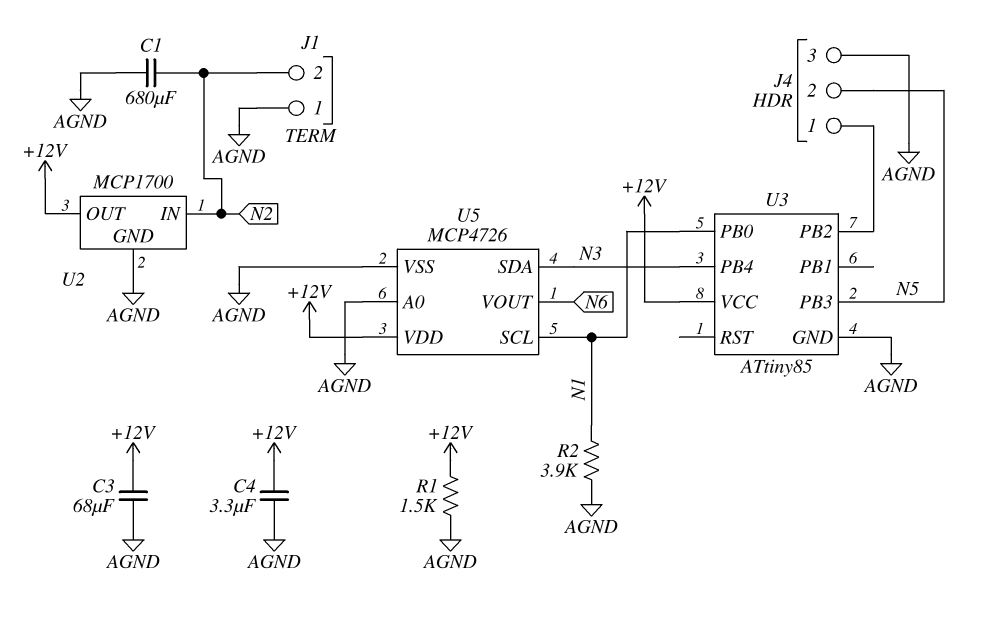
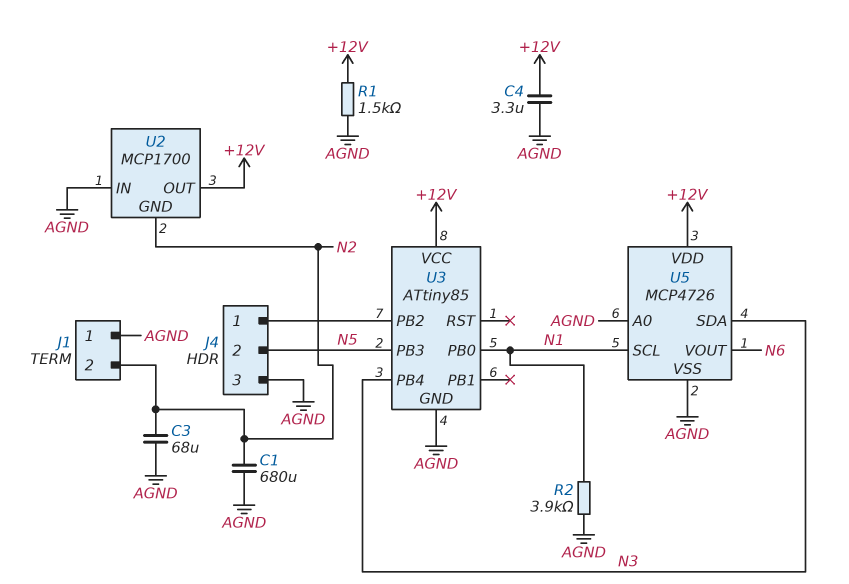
C3: 68uF (+12V, AGND) -> 68uF (AGND, N2)
U2 pin GND: AGND -> N2
U2 pin IN: N2 -> AGND

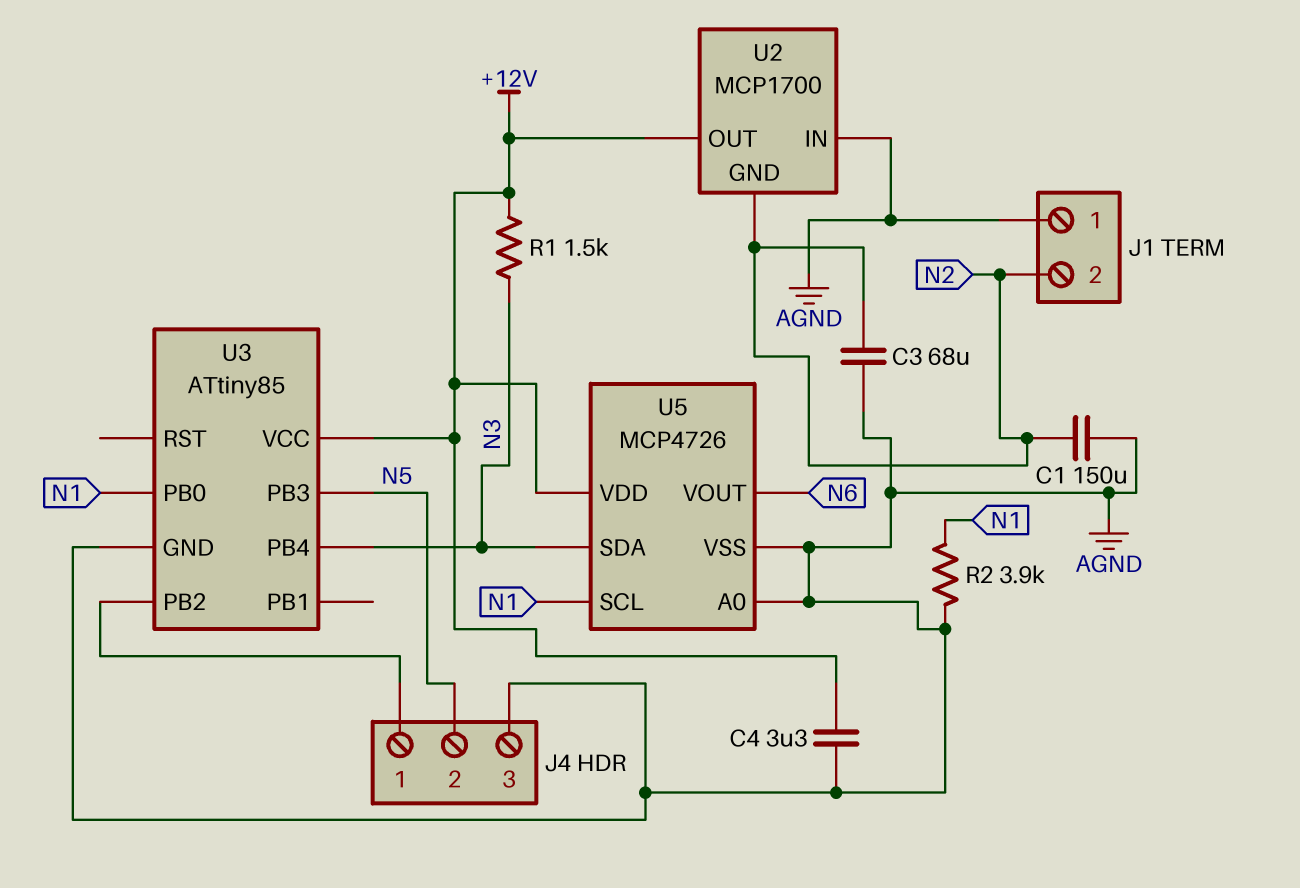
C1: 680uF (AGND, N2) -> 150uF (AGND, N2)
R1: 1.5k (+12V, AGND) -> 1.5k (+12V, N3)

